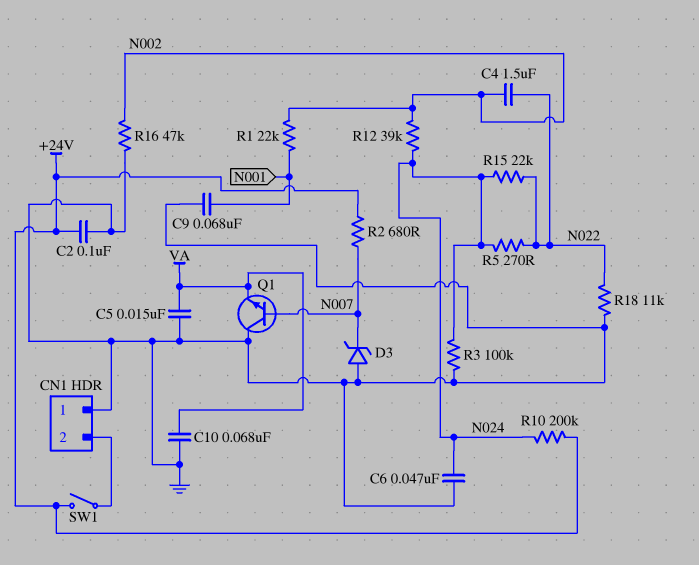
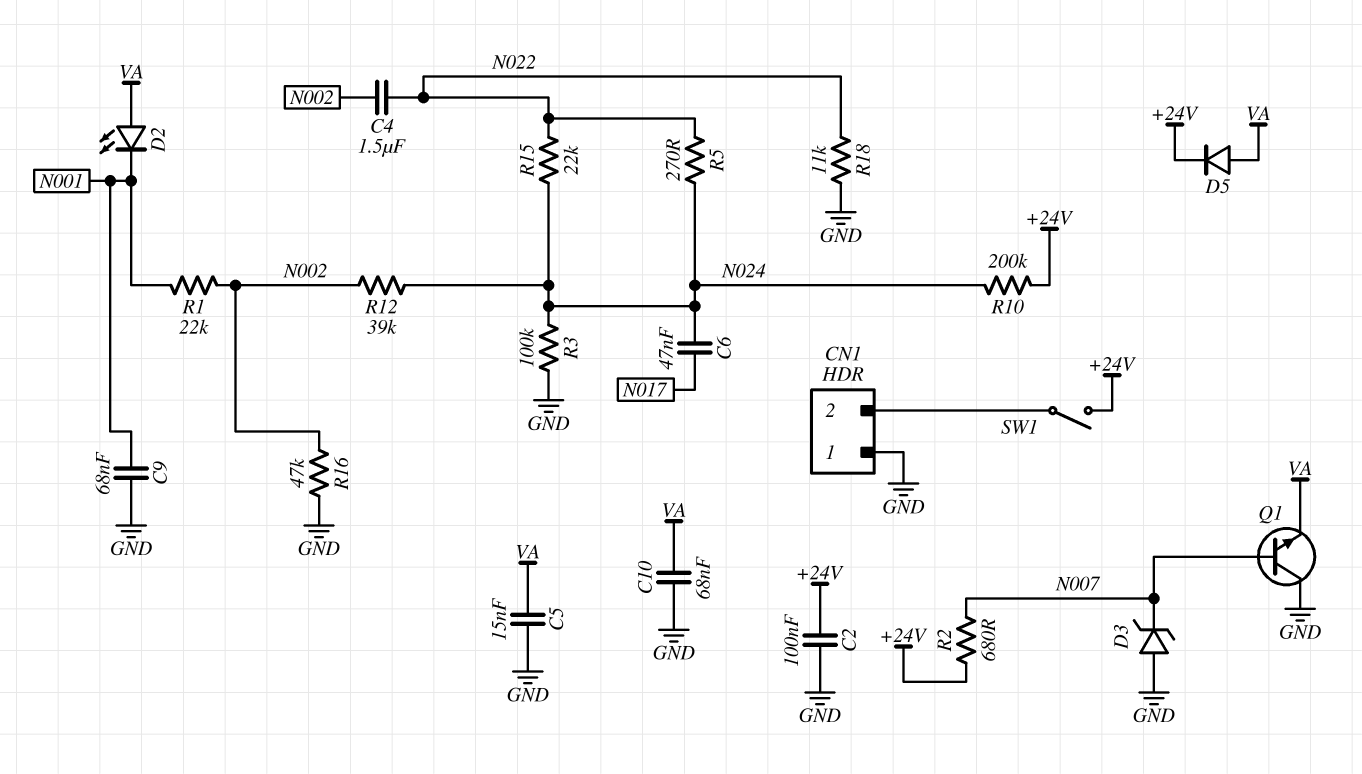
C6: 47nF (GND, N024) -> 47nF (N017, N024)
D2: none -> LED (A VA, K N001)
D5: none -> diode (A VA, K +24V)

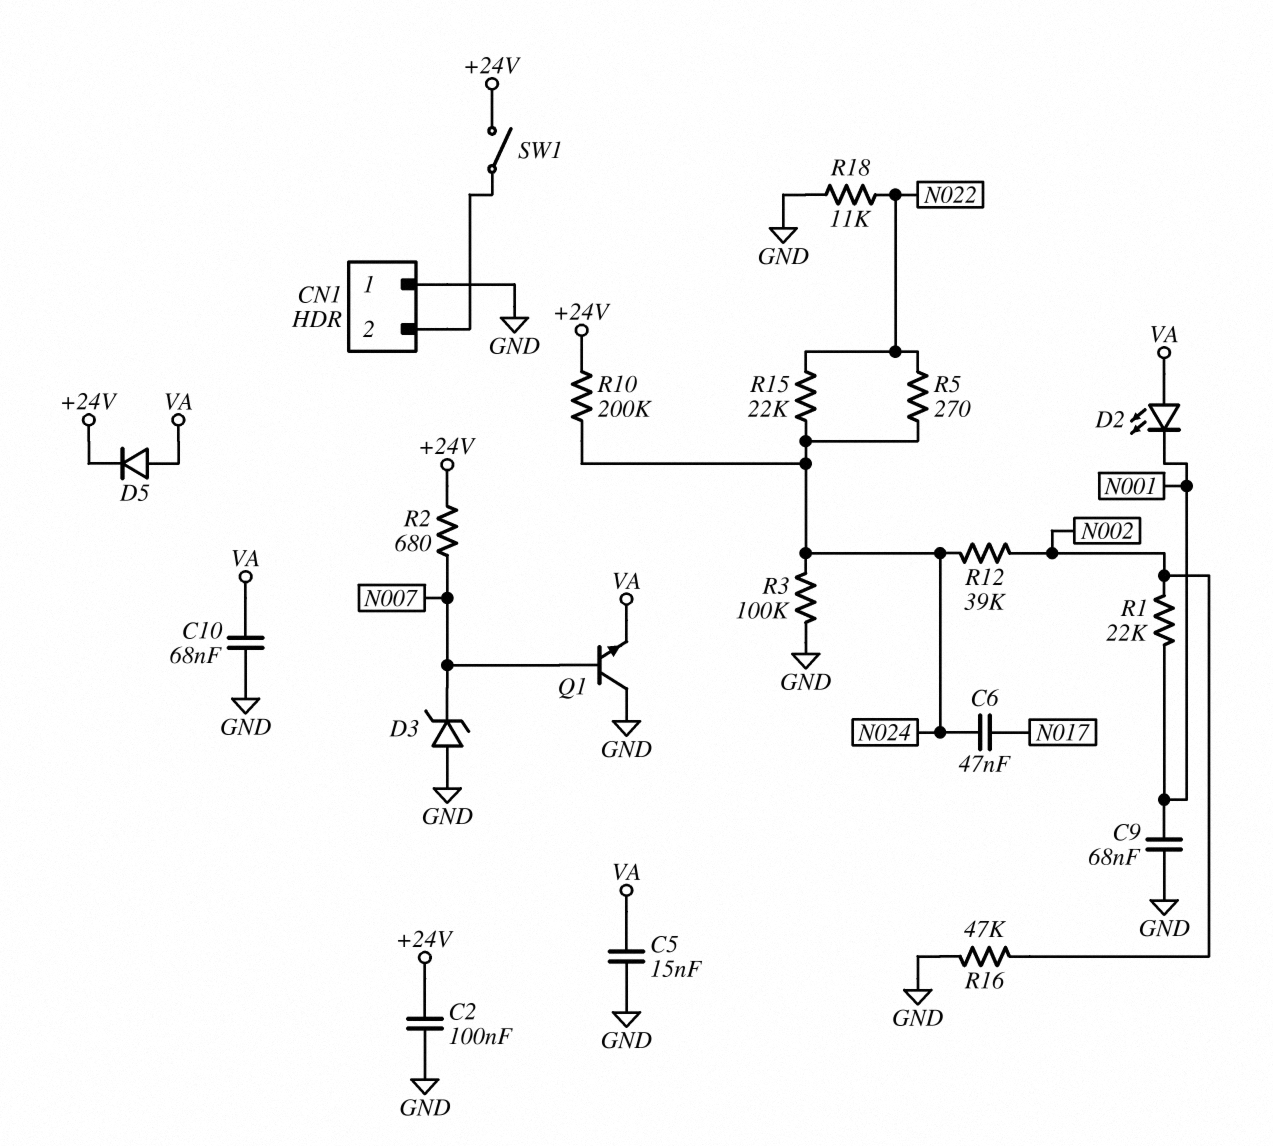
C4: 1.5uF (N002, N022) -> none

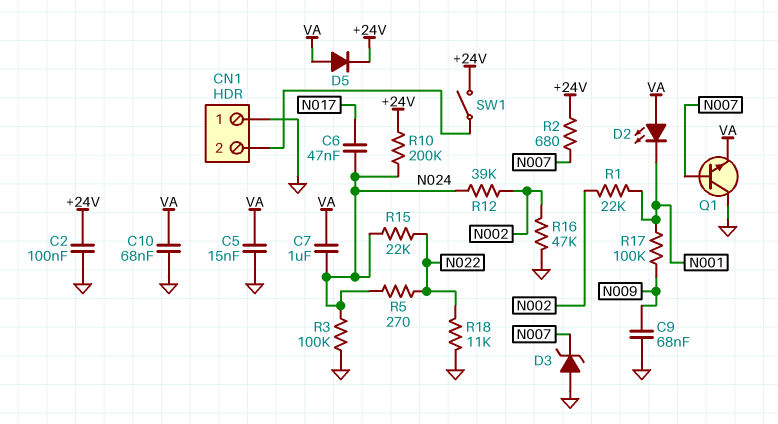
C7: none -> 1uF (N024, VA)
C9: 68nF (GND, N001) -> 68nF (GND, N009)
R17: none -> 100k (N001, N009)

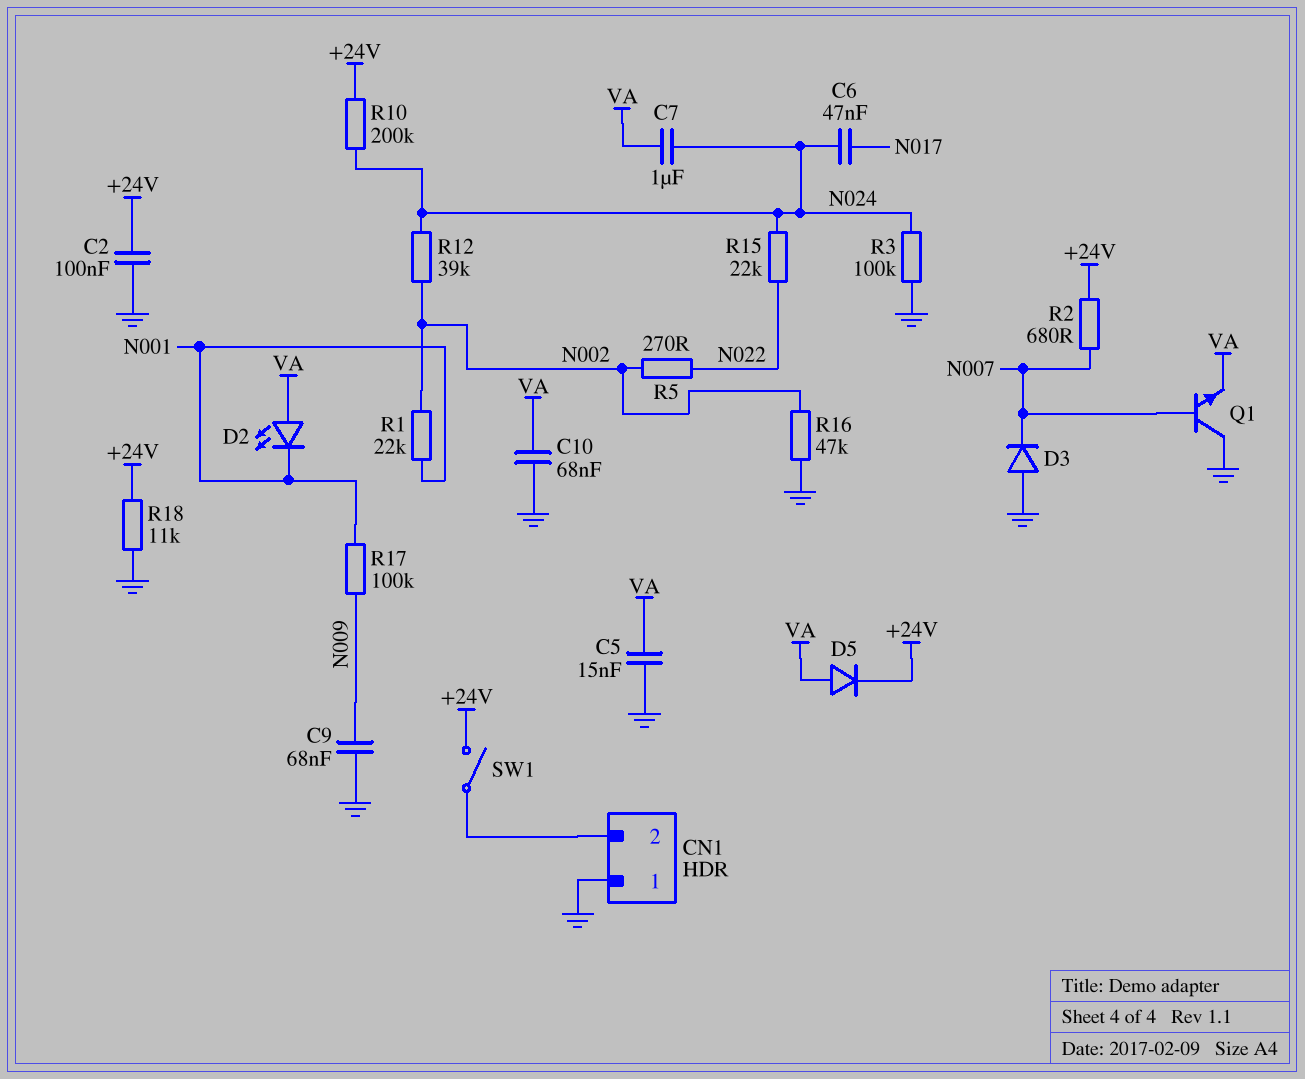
D3: zener (A GND, K N007) -> diode (A GND, K N007)
R5: 270 (N022, N024) -> 270 (N002, N022)
R18: 11k (GND, N022) -> 11k (+24V, GND)

